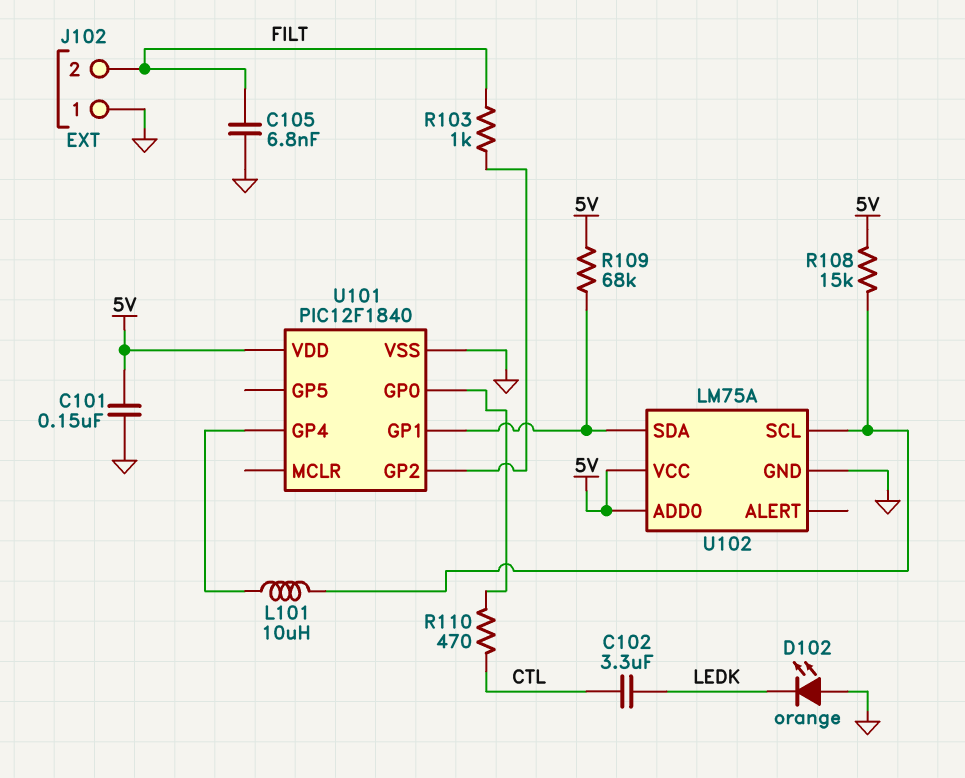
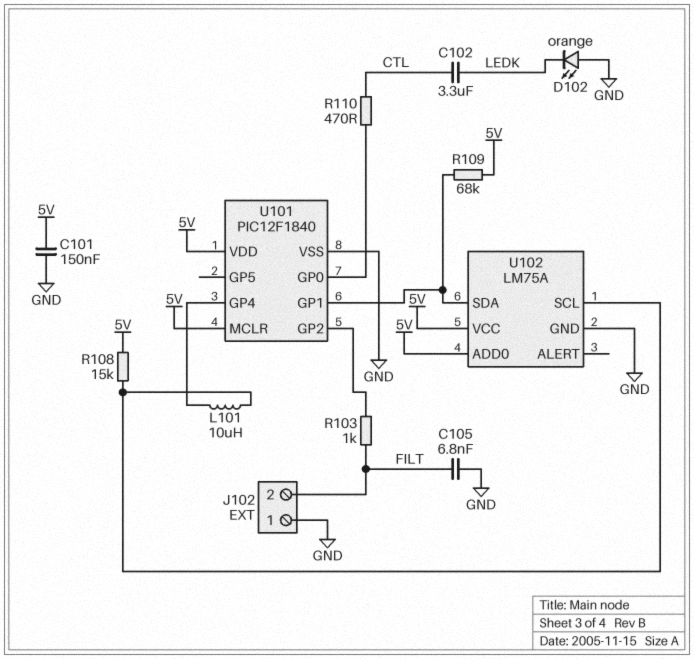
U101 pin MCLR: none -> 5V

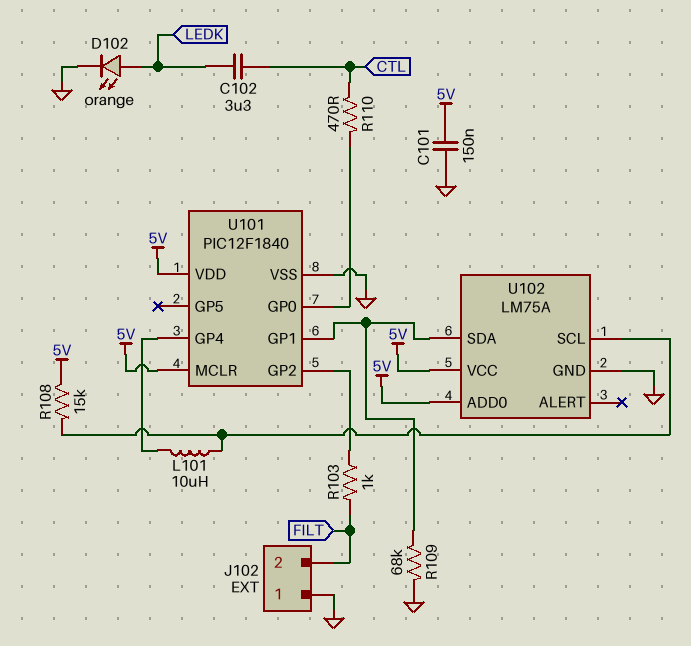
C105: 6.8nF (FILT, GND) -> none
D102: LED orange (A GND, K LEDK) -> LED orange (A LEDK, K GND)
R109: 68k (5V, U101/GP1) -> 68k (GND, U101/GP1)

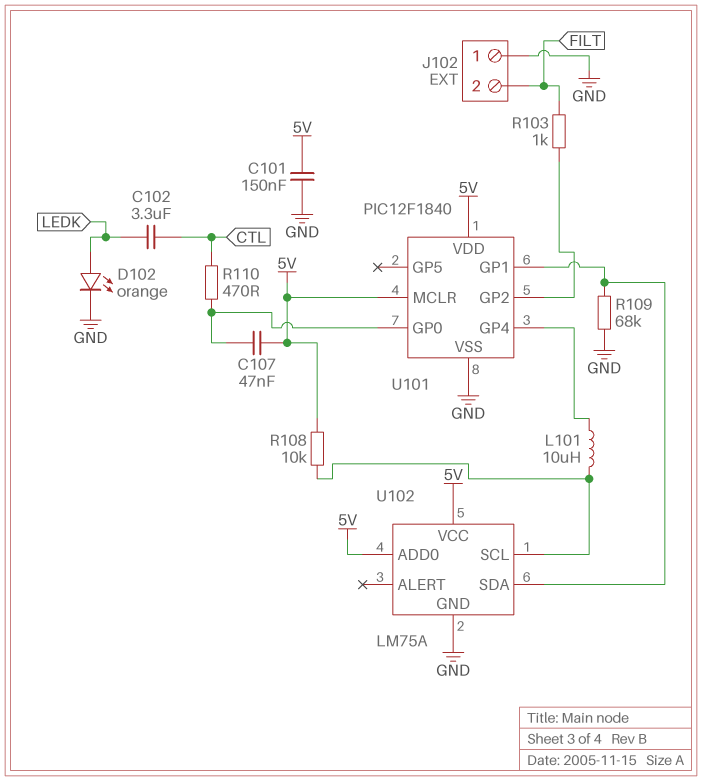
C107: none -> 47nF (5V, U101/GP0)
R108: 15k (5V, U102/SCL) -> 10k (5V, U102/SCL)

